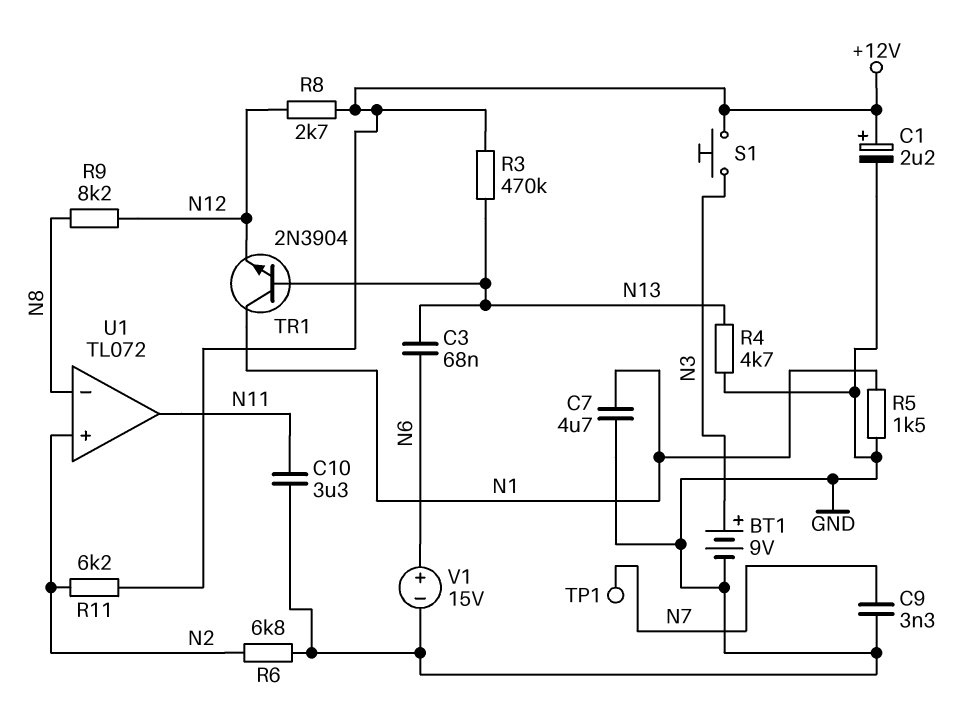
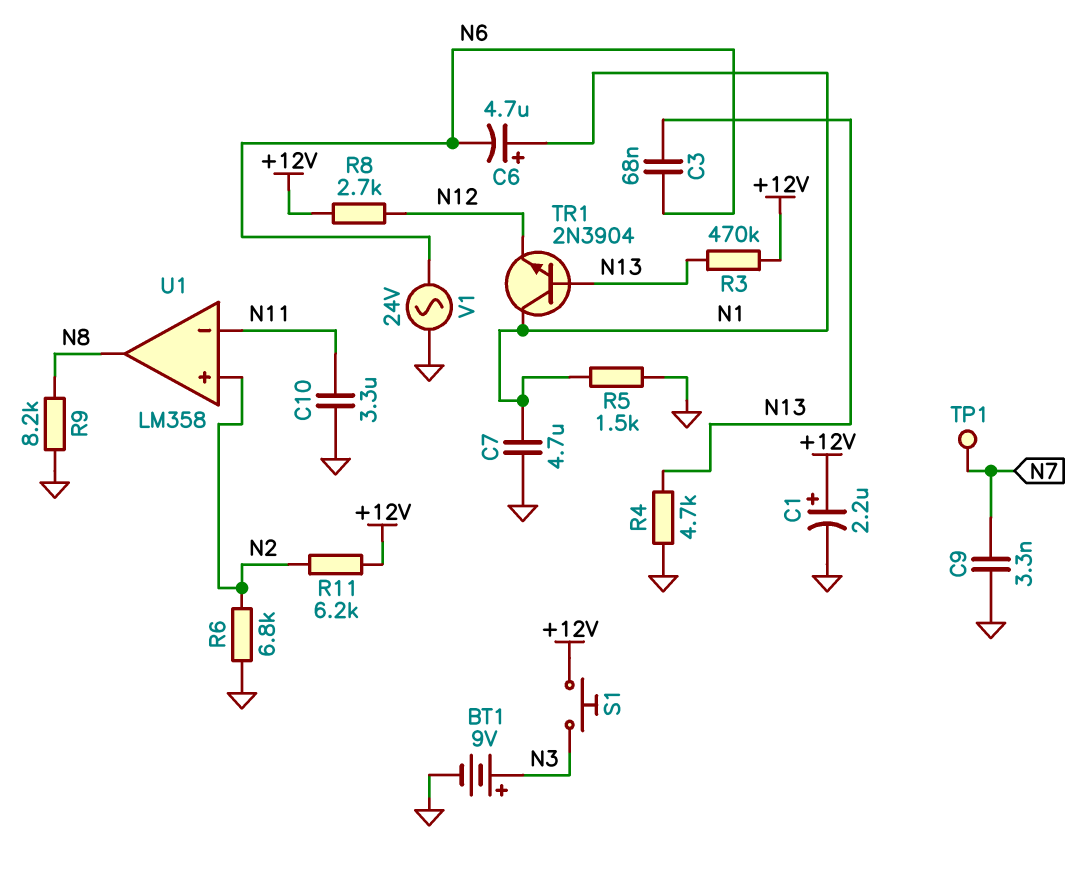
C6: none -> 4.7uF (plus N1, minus N6)
R9: 8.2k (N8, N12) -> 8.2k (GND, N8)
U1: TL072 -> LM358
U1 pin in-: N8 -> N11
U1 pin out: N11 -> N8
V1: 15V (plus N6, minus GND) -> AC 24V (GND, N6)

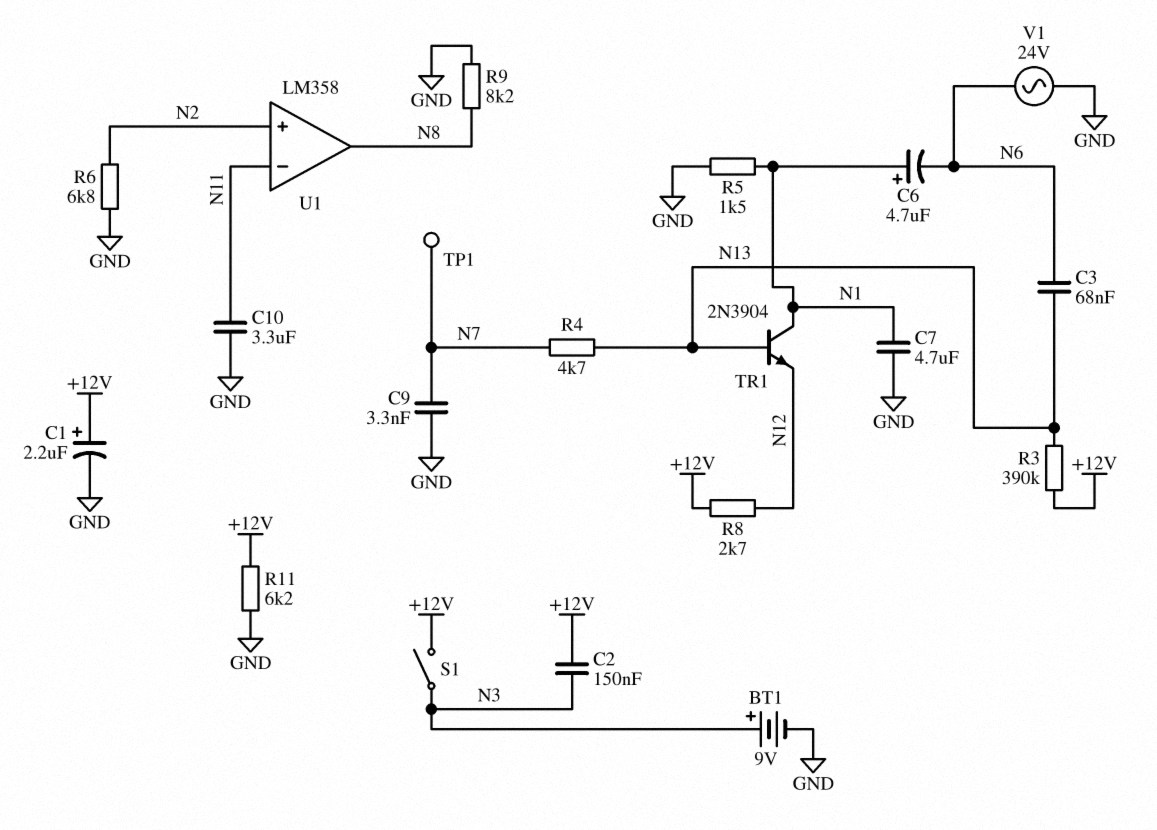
C2: none -> 150nF (+12V, N3)
R3: 470k (+12V, N13) -> 390k (+12V, N13)
R4: 4.7k (GND, N13) -> 4.7k (N7, N13)
R11: 6.2k (+12V, N2) -> 6.2k (+12V, GND)
S1: button (+12V, N3) -> switch (+12V, N3)

